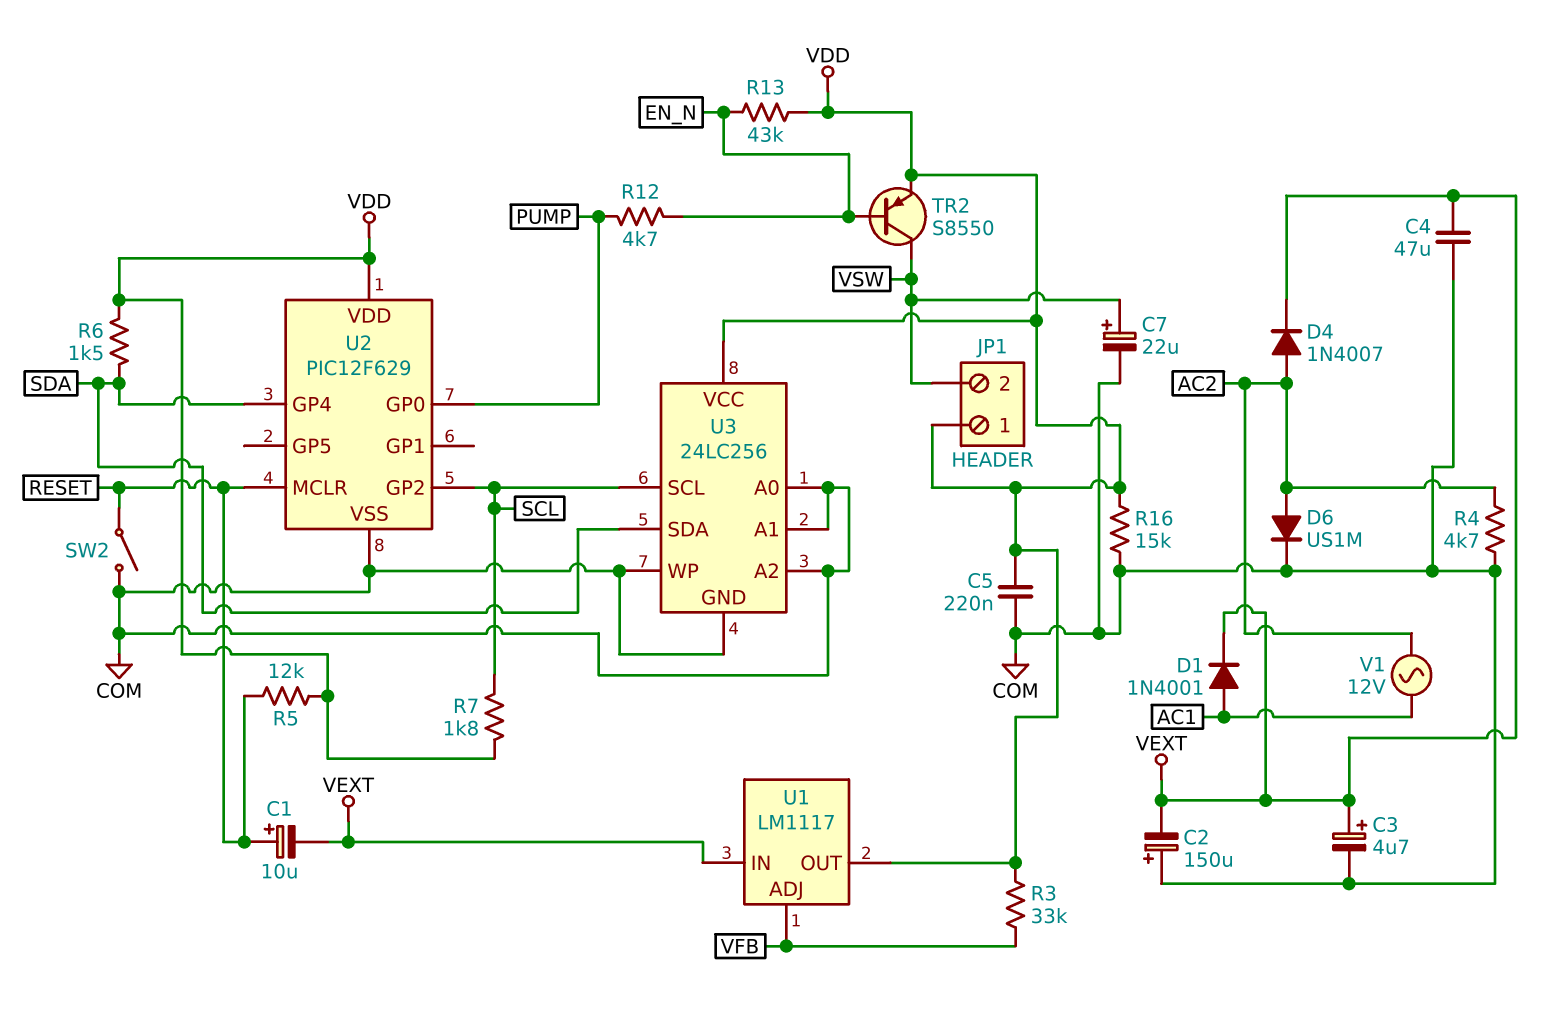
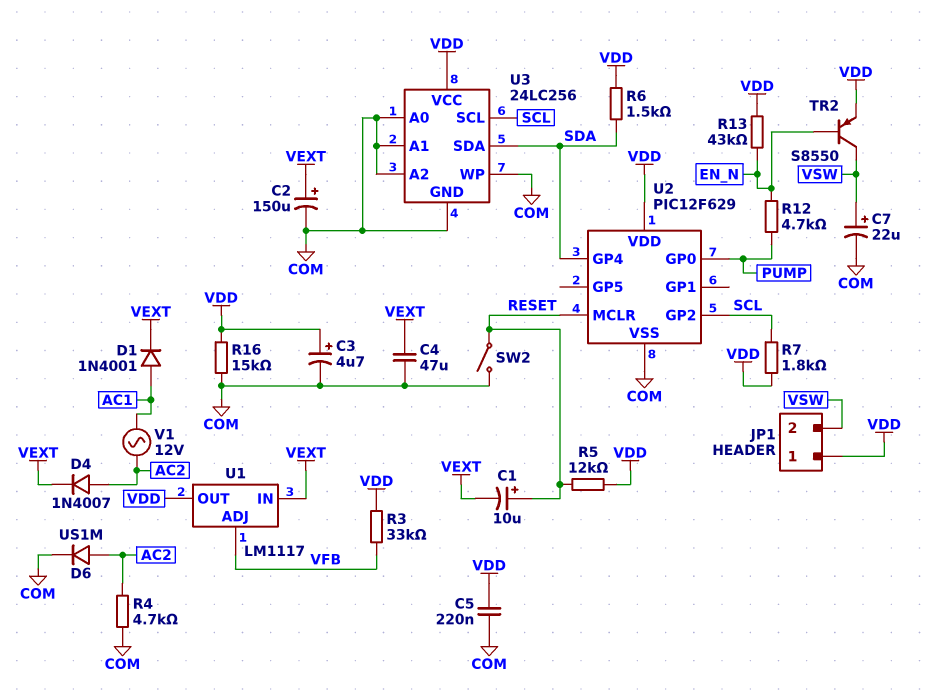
C2: 150uF (plus COM, minus VEXT) -> 150uF (plus VEXT, minus COM)
C3: 4.7uF (plus VEXT, minus COM) -> 4.7uF (plus VDD, minus COM)

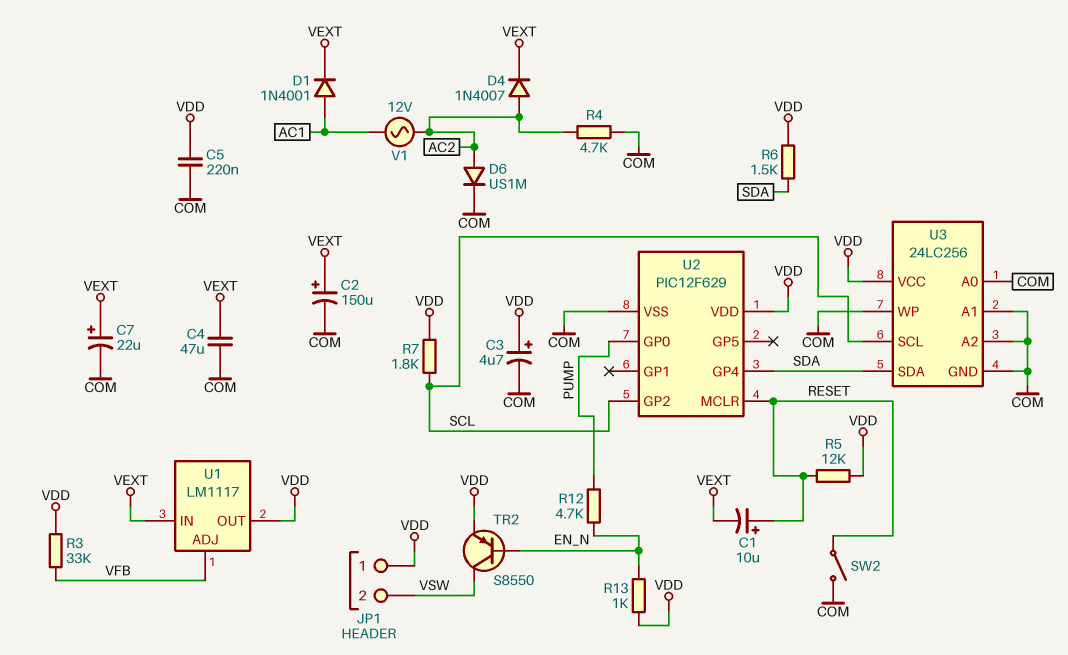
C7: 22uF (plus VSW, minus COM) -> 22uF (plus VEXT, minus COM)
R13: 43k (EN_N, VDD) -> 1k (EN_N, VDD)
R16: 15k (COM, VDD) -> none

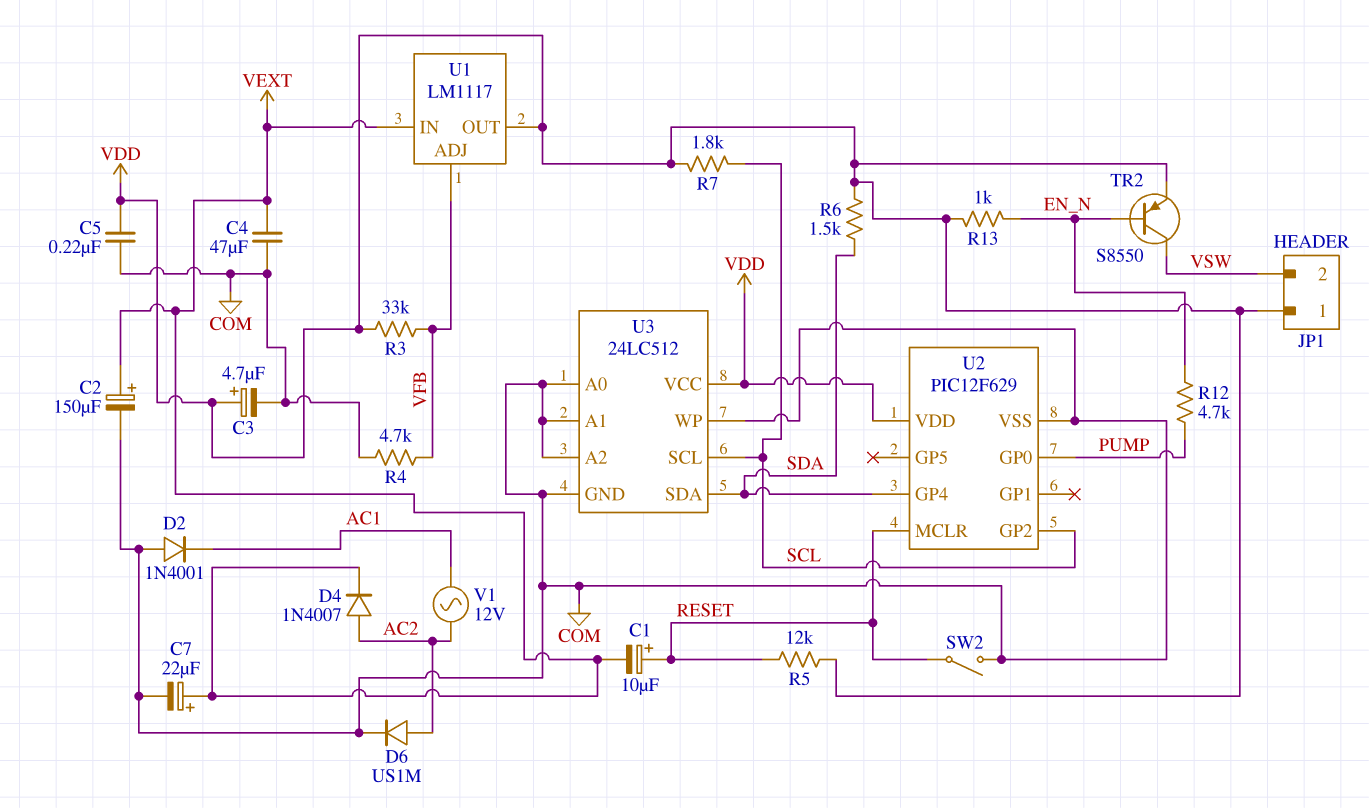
D1: diode 1N4001 (A AC1, K VEXT) -> none
D2: none -> diode 1N4001 (A COM, K AC1)
R4: 4.7k (AC2, COM) -> 4.7k (COM, VFB)
U3: 24LC256 -> 24LC512

